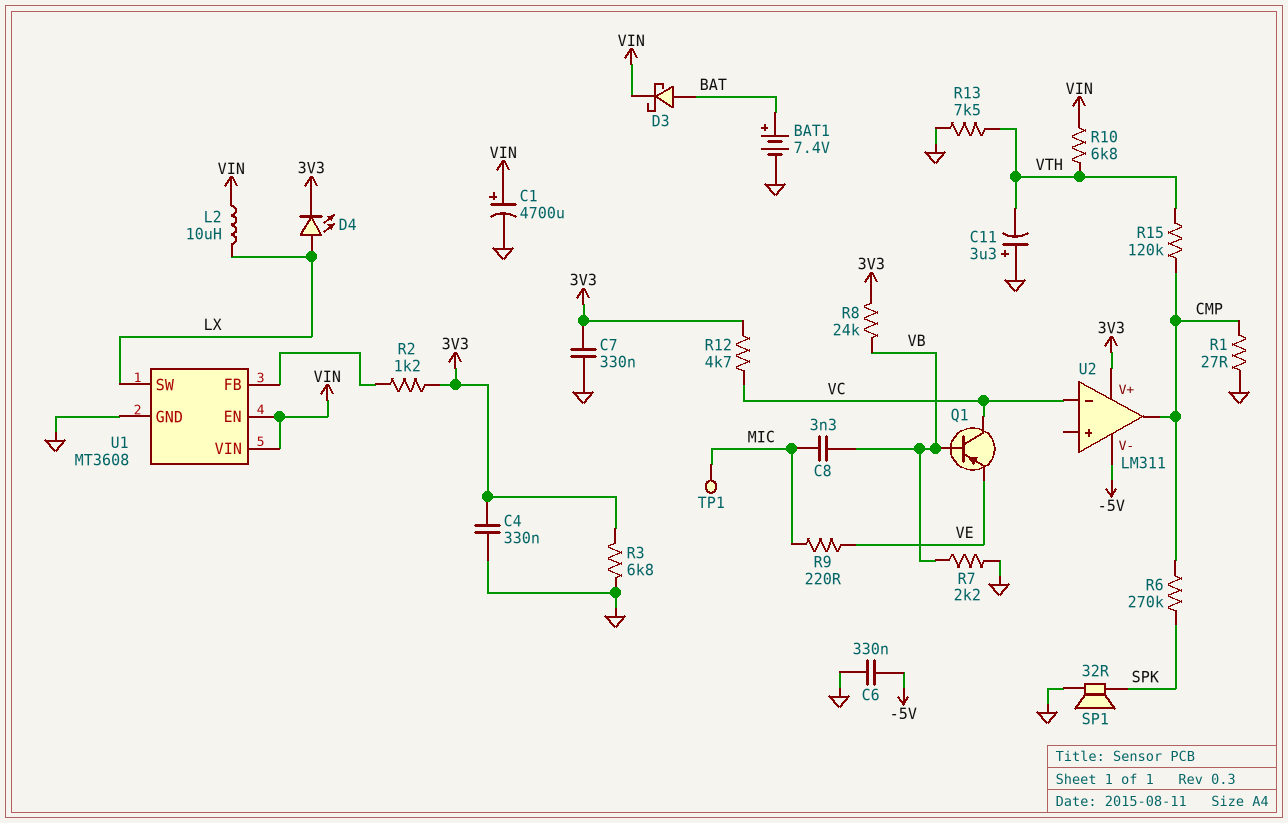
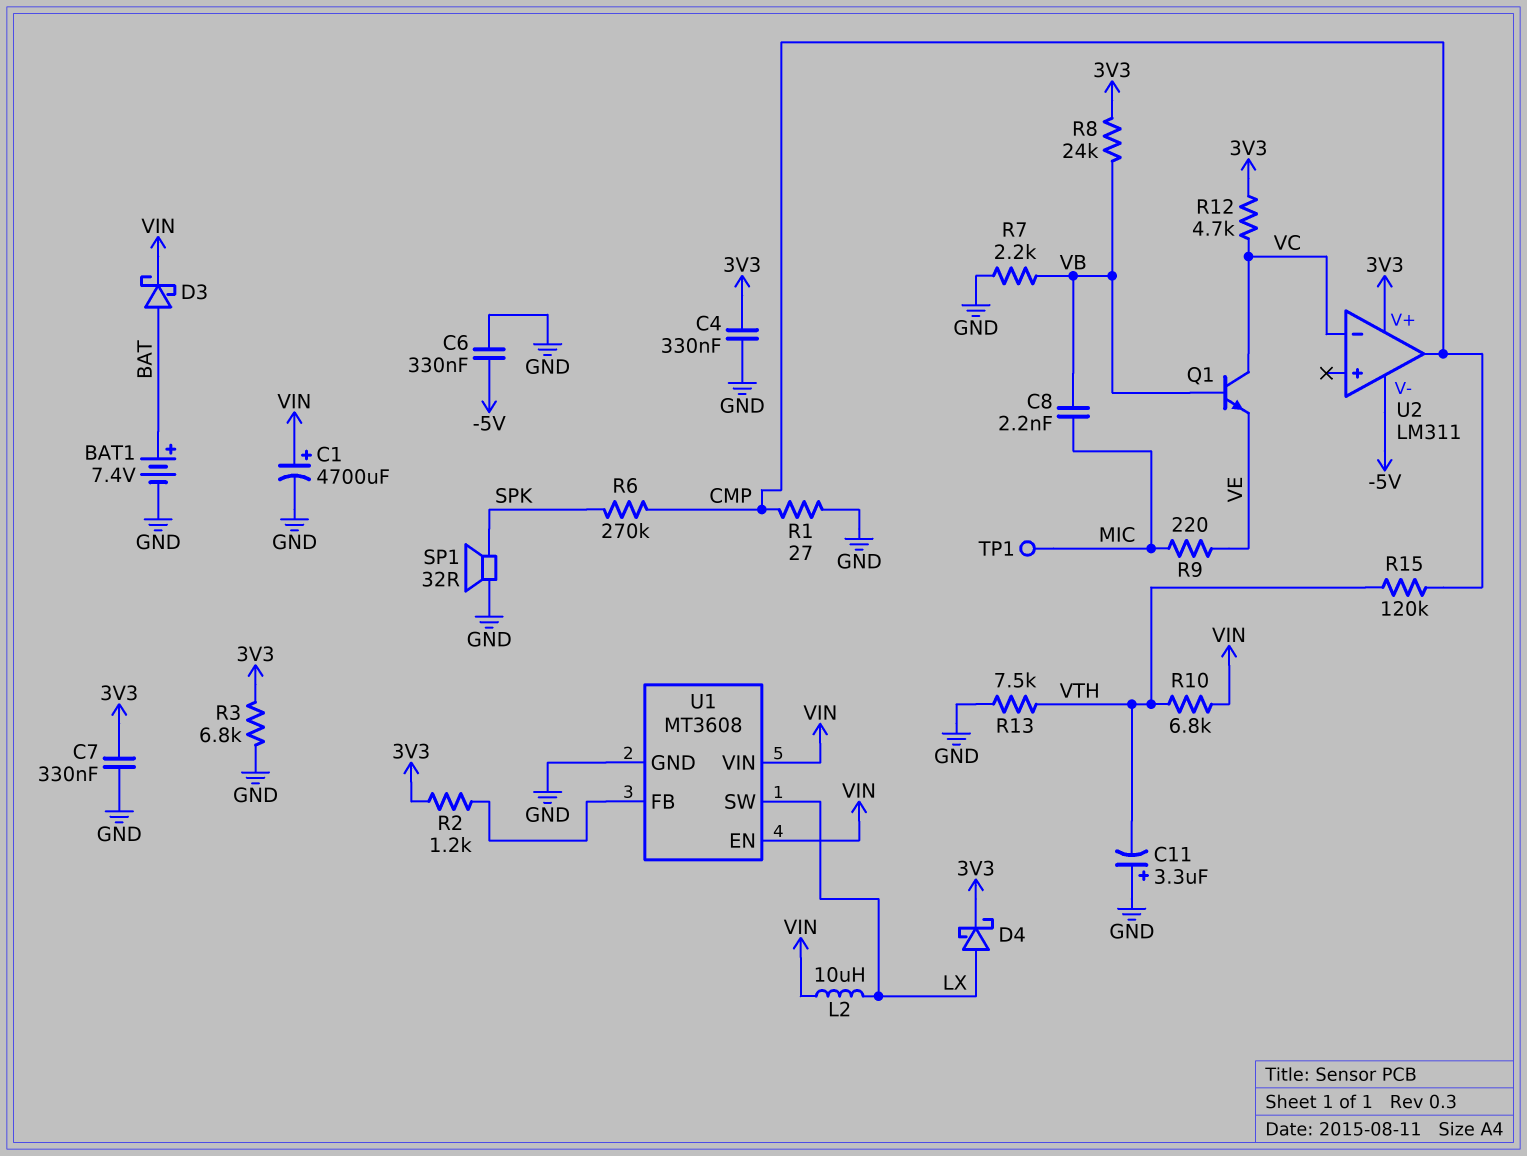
C8: 3.3nF (MIC, VB) -> 2.2nF (MIC, VB)
D4: LED (A LX, K 3V3) -> schottky (A LX, K 3V3)
Q1: PNP (B VB, C VC, E VE) -> NPN (B VB, C VC, E VE)

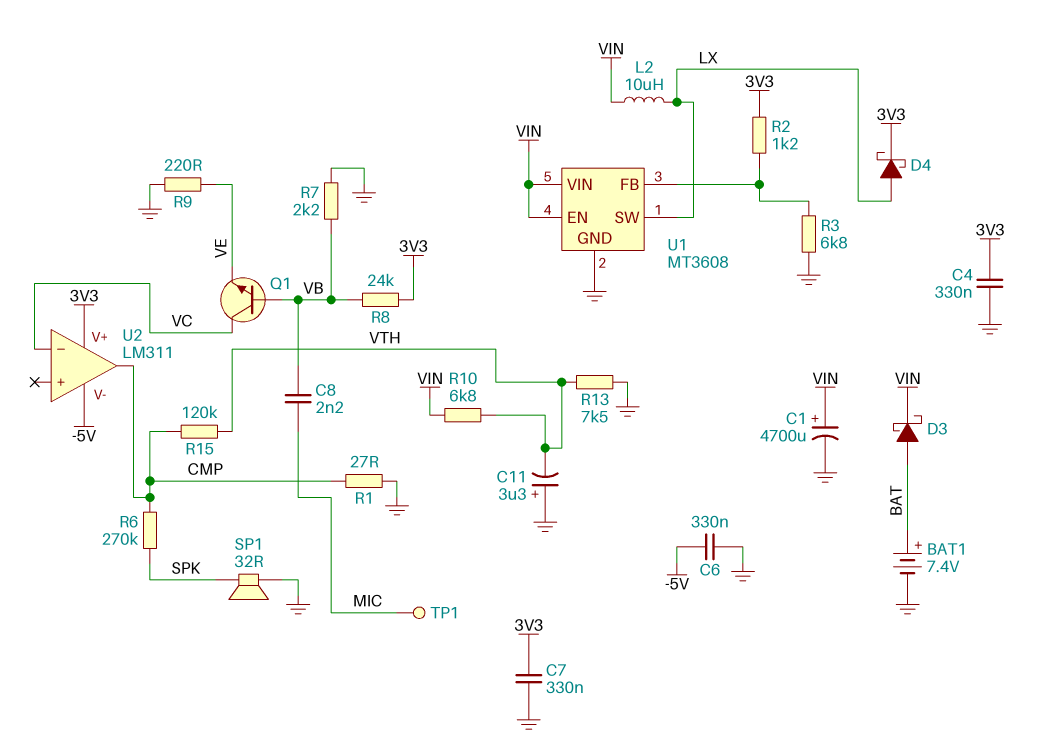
R3: 6.8k (3V3, GND) -> 6.8k (GND, U1/FB)
R9: 220 (MIC, VE) -> 220 (GND, VE)
R12: 4.7k (3V3, VC) -> none

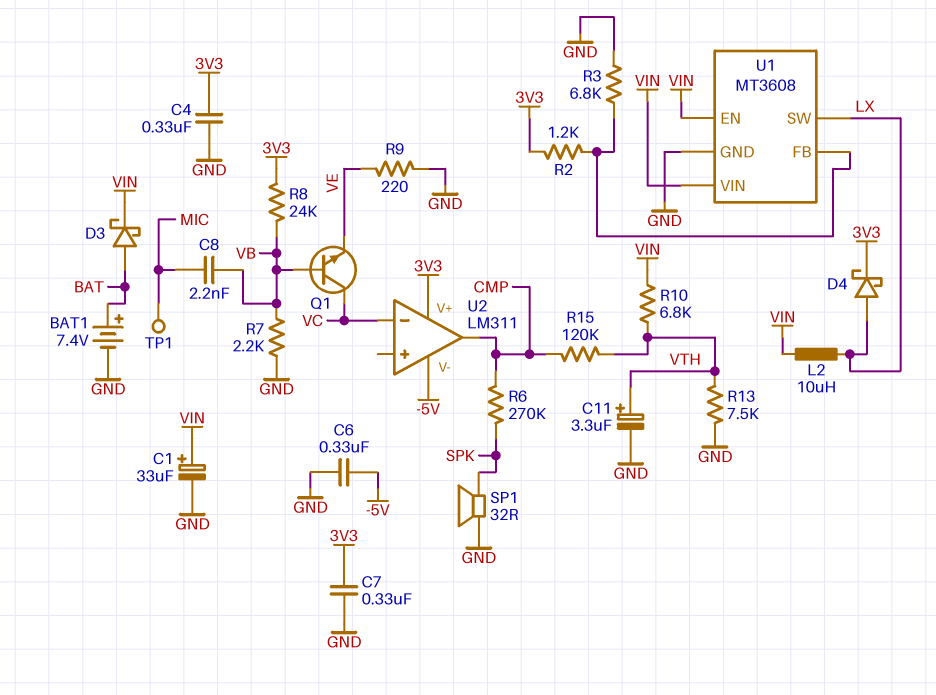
C1: 4700uF (plus VIN, minus GND) -> 33uF (plus VIN, minus GND)
C11: 3.3uF (plus GND, minus VTH) -> 3.3uF (plus VTH, minus GND)
R1: 27 (CMP, GND) -> none

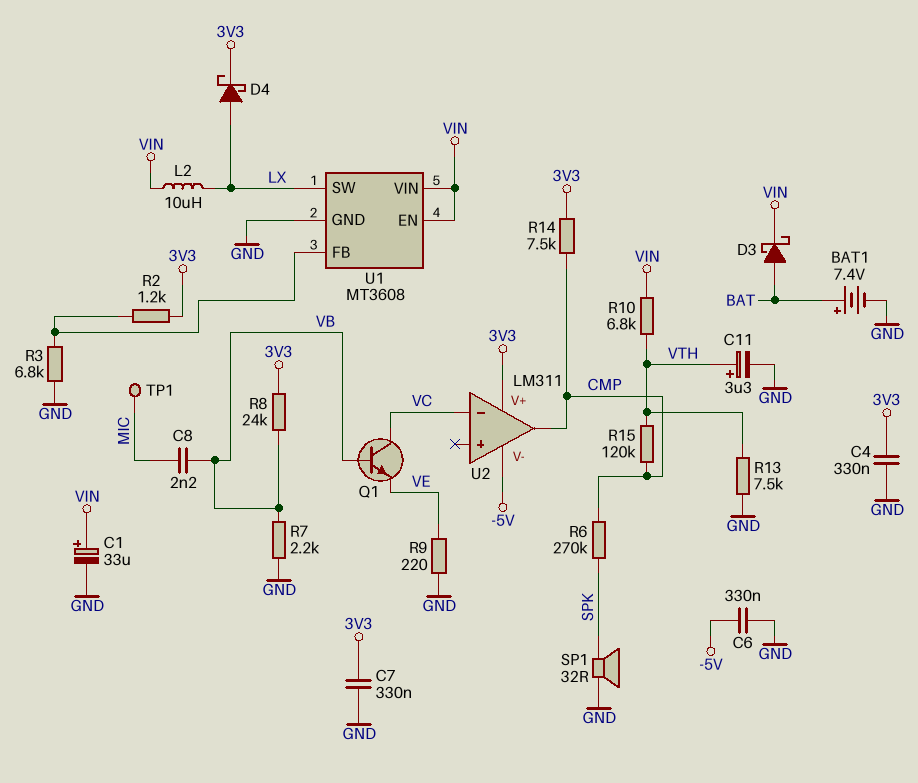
R14: none -> 7.5k (3V3, CMP)

